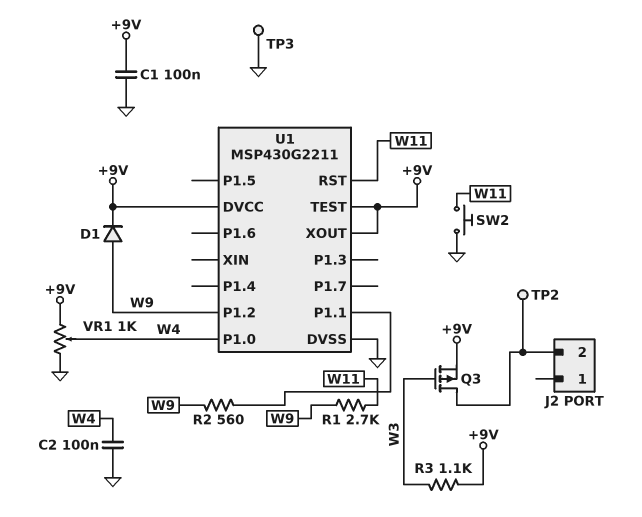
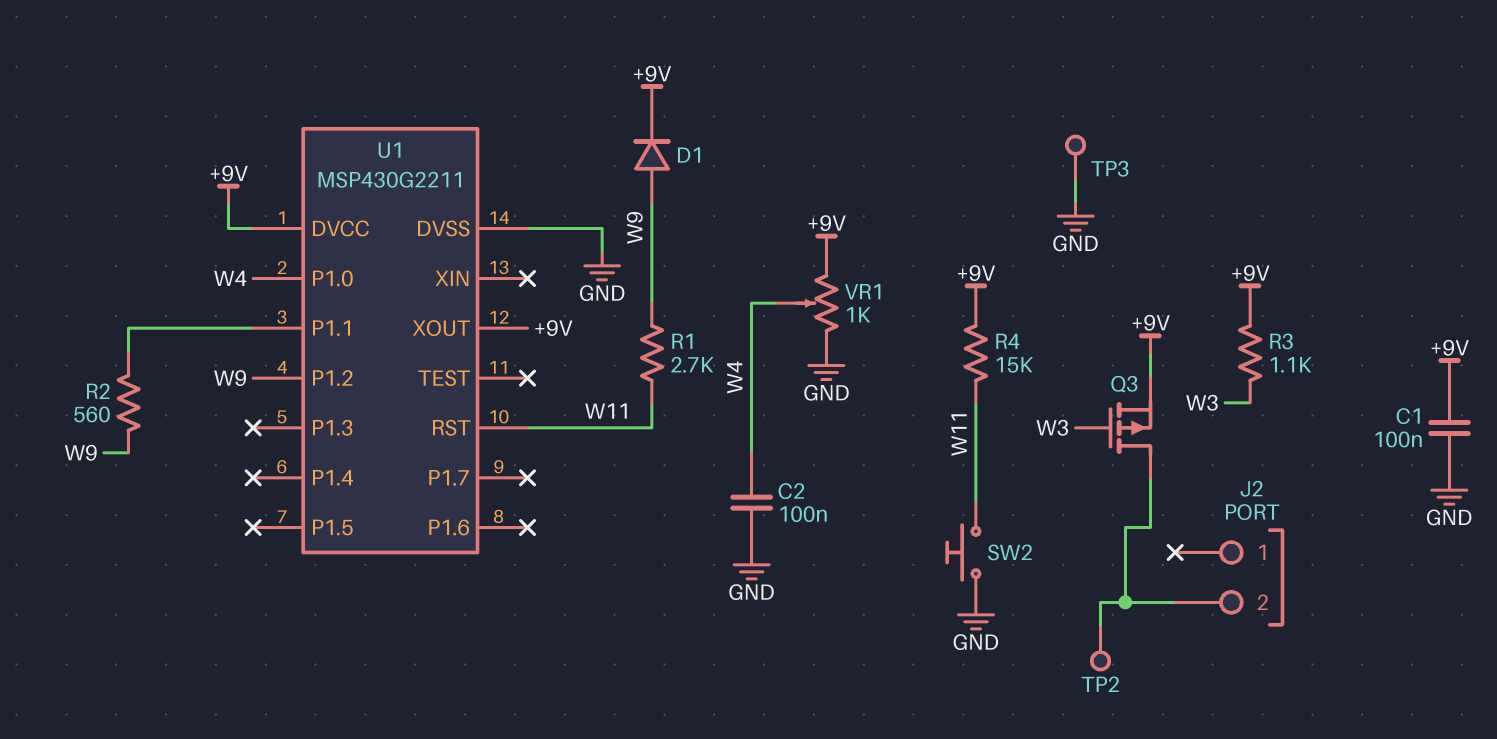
R4: none -> 15k (+9V, W11)
U1 pin TEST: +9V -> none

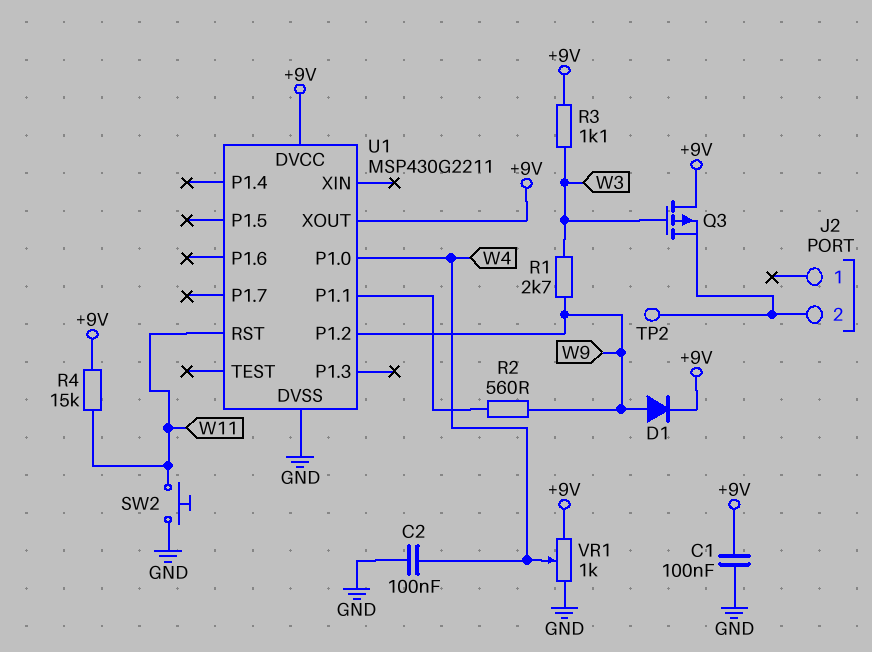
Q3: PMOS (G W3, D J2/2, S +9V) -> PMOS (G W3, D +9V, S J2/2)
R1: 2.7k (W9, W11) -> 2.7k (W3, W9)
TP3: test point (GND) -> none

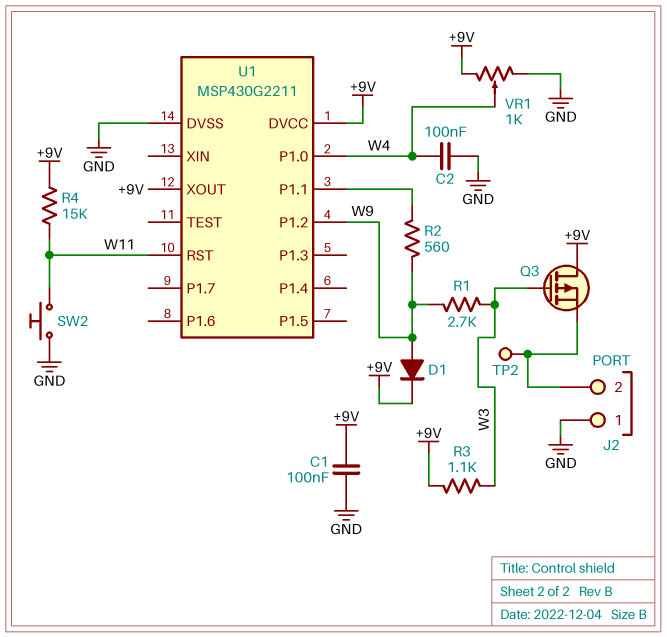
J2 pin 1: none -> GND

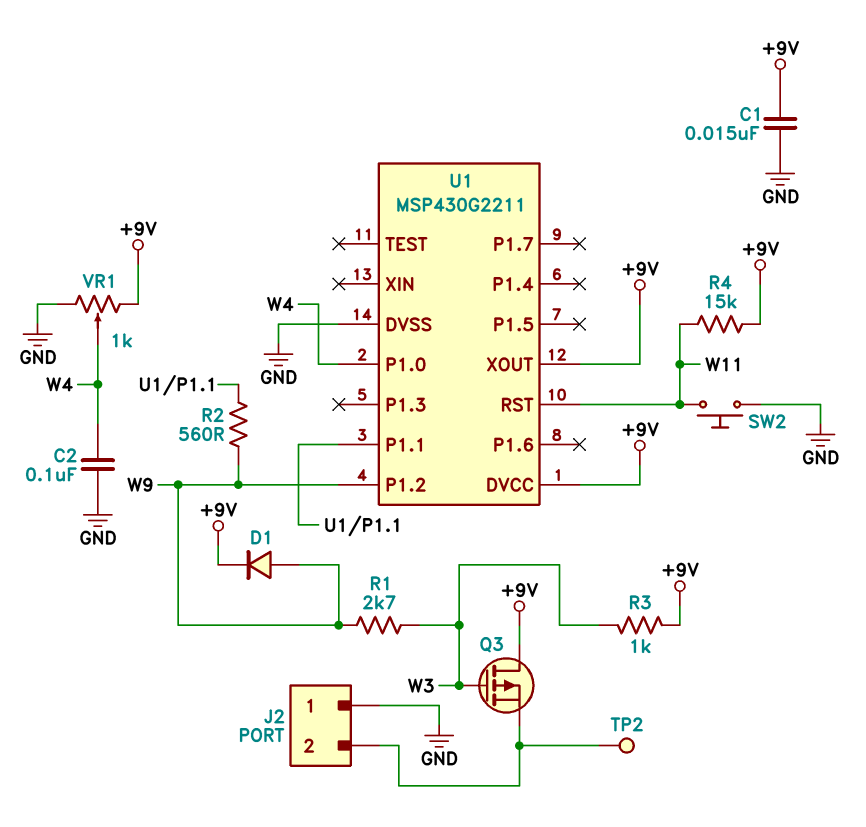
C1: 100nF (+9V, GND) -> 15nF (+9V, GND)
R3: 1.1k (+9V, W3) -> 1k (+9V, W3)

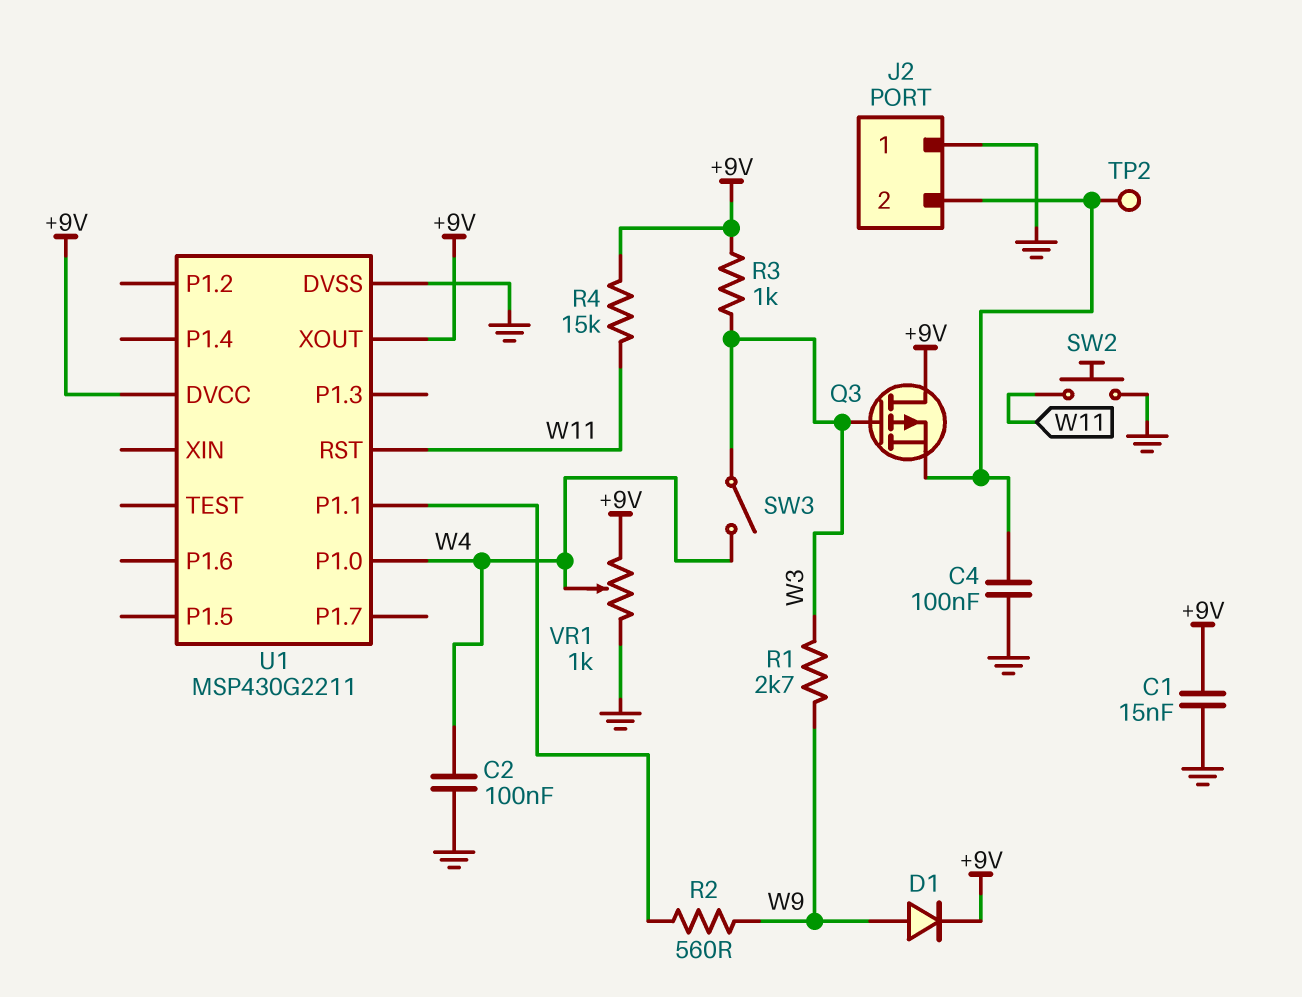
C4: none -> 100nF (GND, J2/2)
SW3: none -> switch (W3, W4)
U1 pin P1.2: W9 -> none

